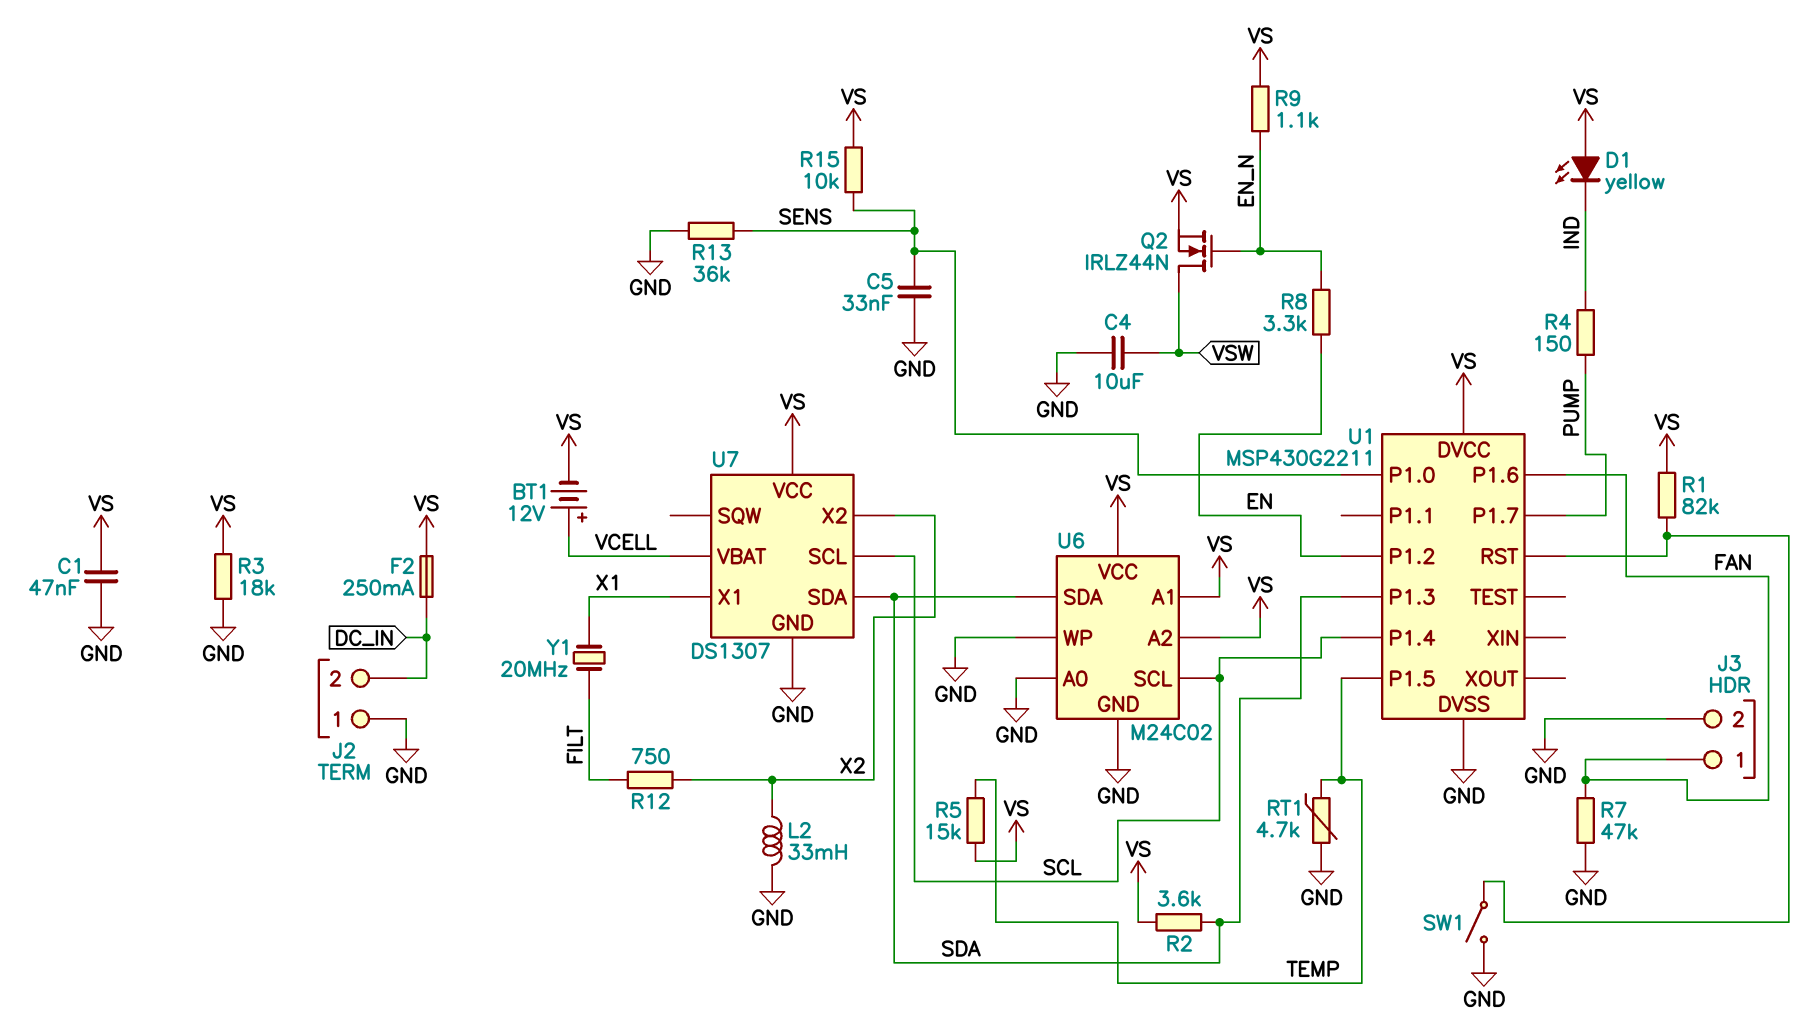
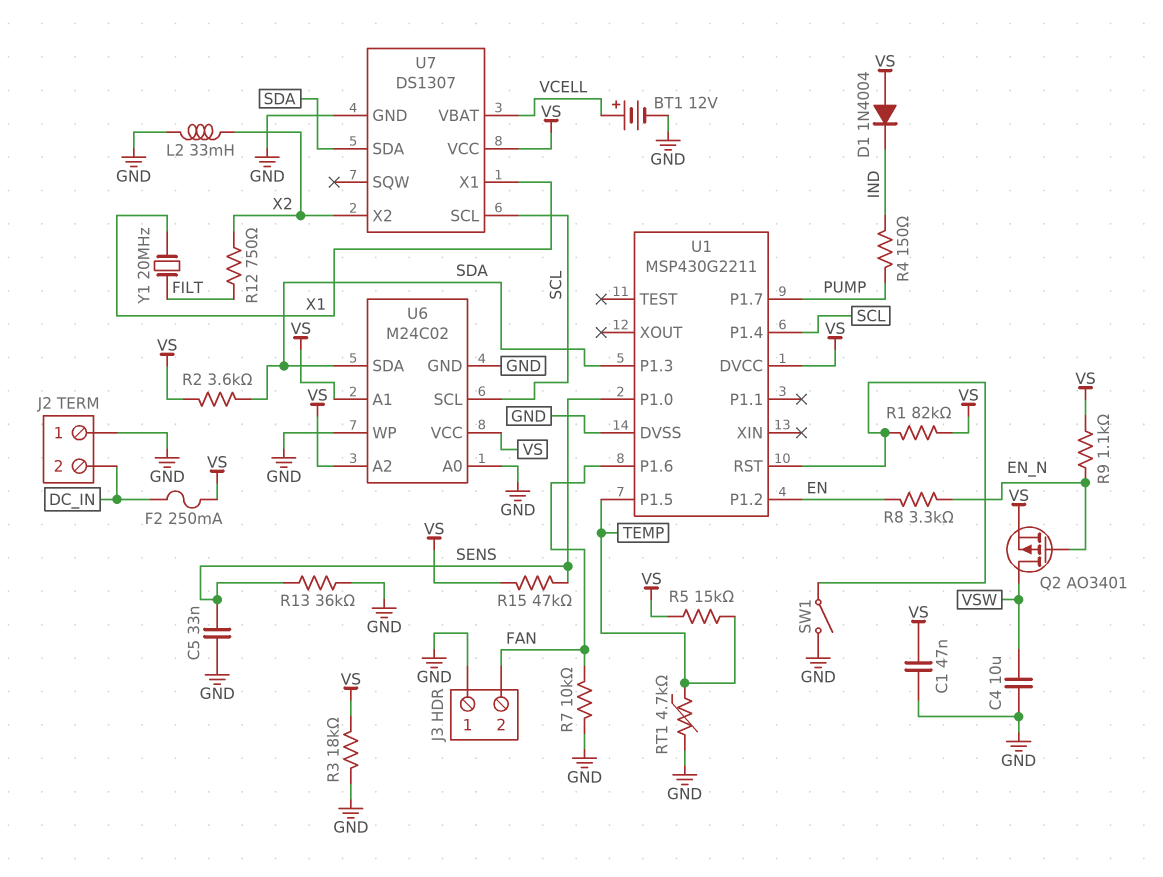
BT1: 12V (plus VCELL, minus VS) -> 12V (plus VCELL, minus GND)
D1: LED yellow (A VS, K IND) -> diode 1N4004 (A VS, K IND)
J3 pin 1: FAN -> GND
J3 pin 2: GND -> FAN
Q2: NMOS IRLZ44N (G EN_N, D VSW, S VS) -> PMOS AO3401 (G EN_N, D VSW, S VS)
R7: 47k (FAN, GND) -> 10k (FAN, GND)
R15: 10k (SENS, VS) -> 47k (SENS, VS)

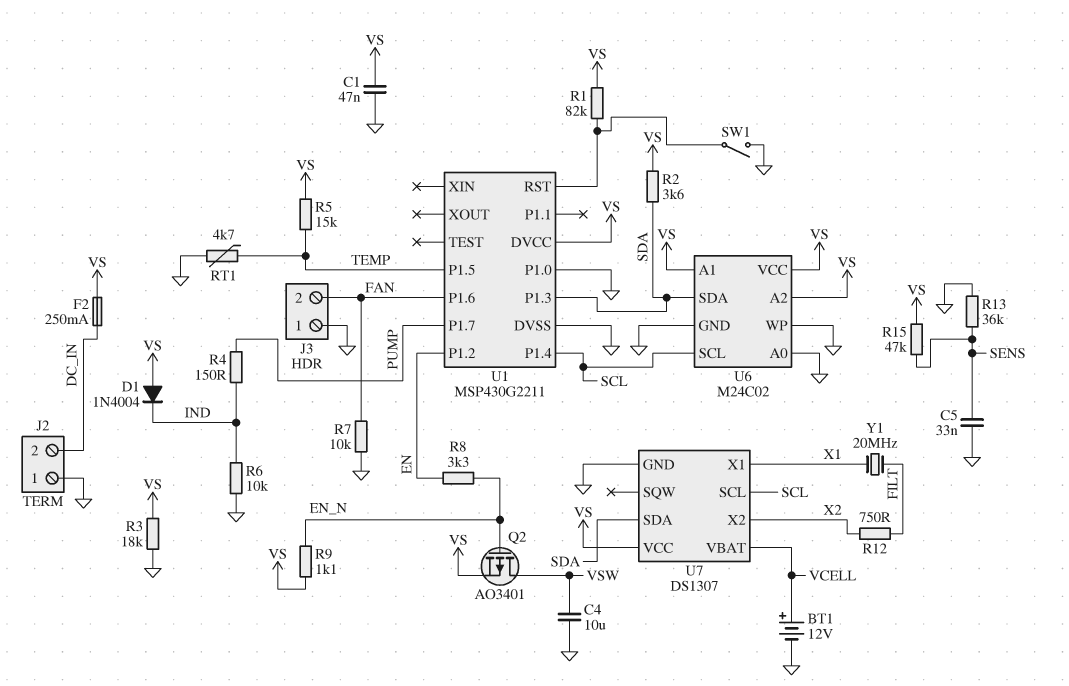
L2: 33mH (GND, X2) -> none
R6: none -> 10k (GND, IND)
U1 pin P1.0: SENS -> GND

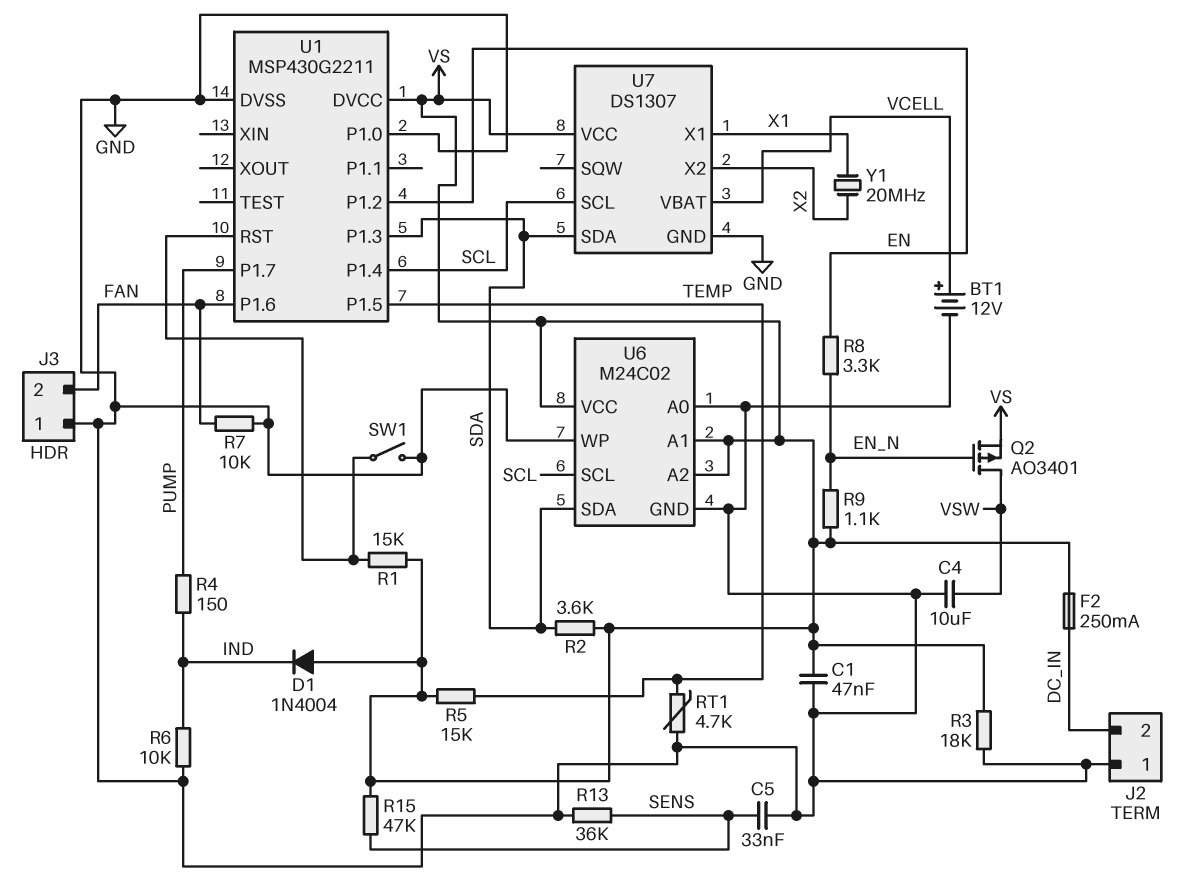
R1: 82k (U1/RST, VS) -> 15k (U1/RST, VS)
R12: 750 (FILT, X2) -> none
Y1: 20MHz (FILT, X1) -> 20MHz (X1, X2)

